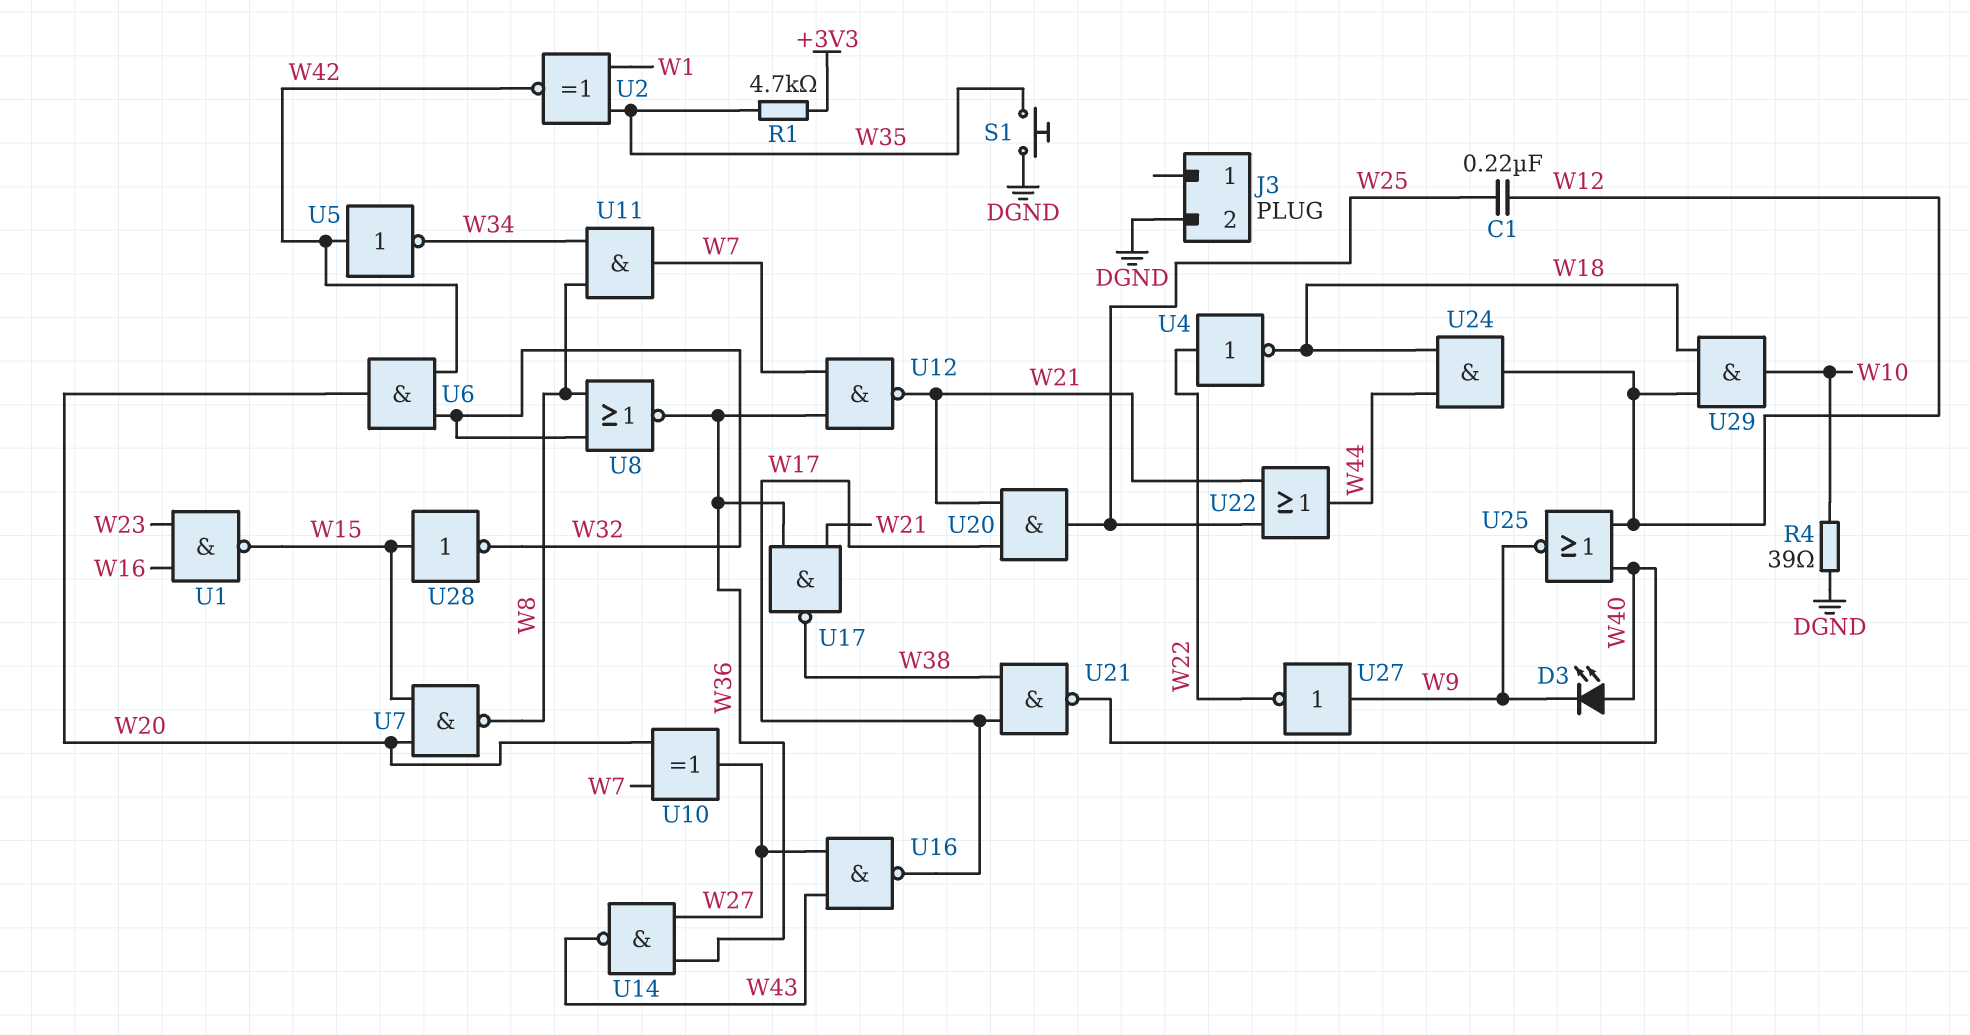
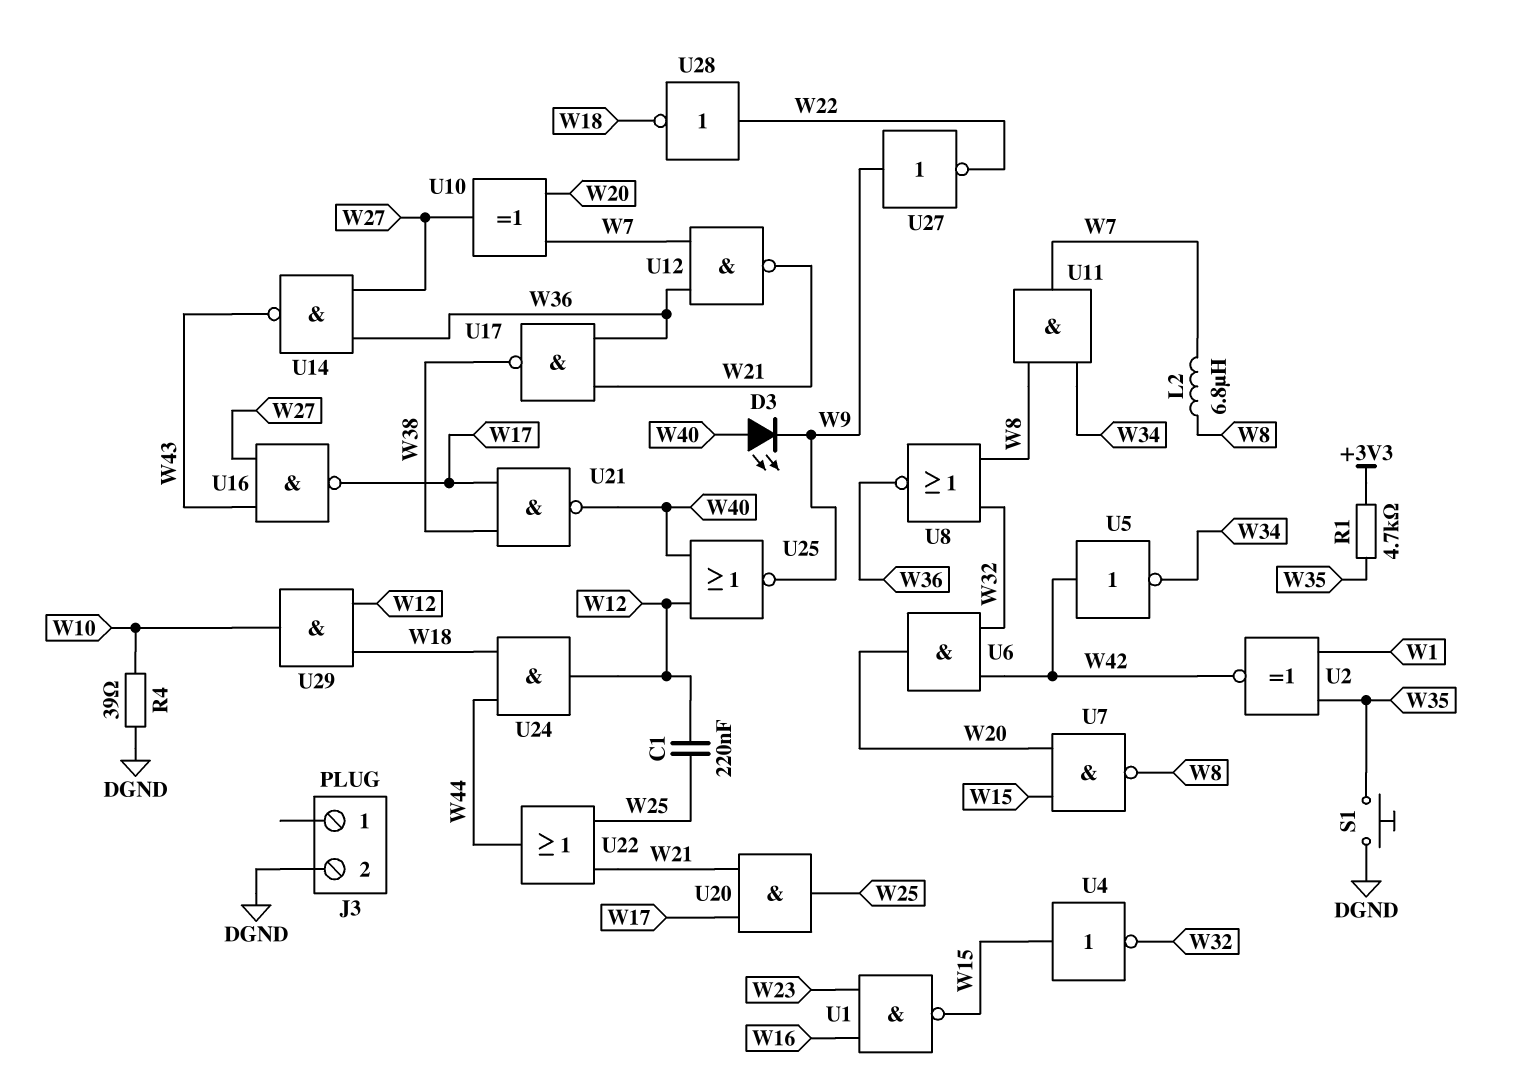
L2: none -> 6.8uH (W7, W8)
U4: NOT (in W22, out W18) -> NOT (in W15, out W32)
U28: NOT (in W15, out W32) -> NOT (in W22, out W18)

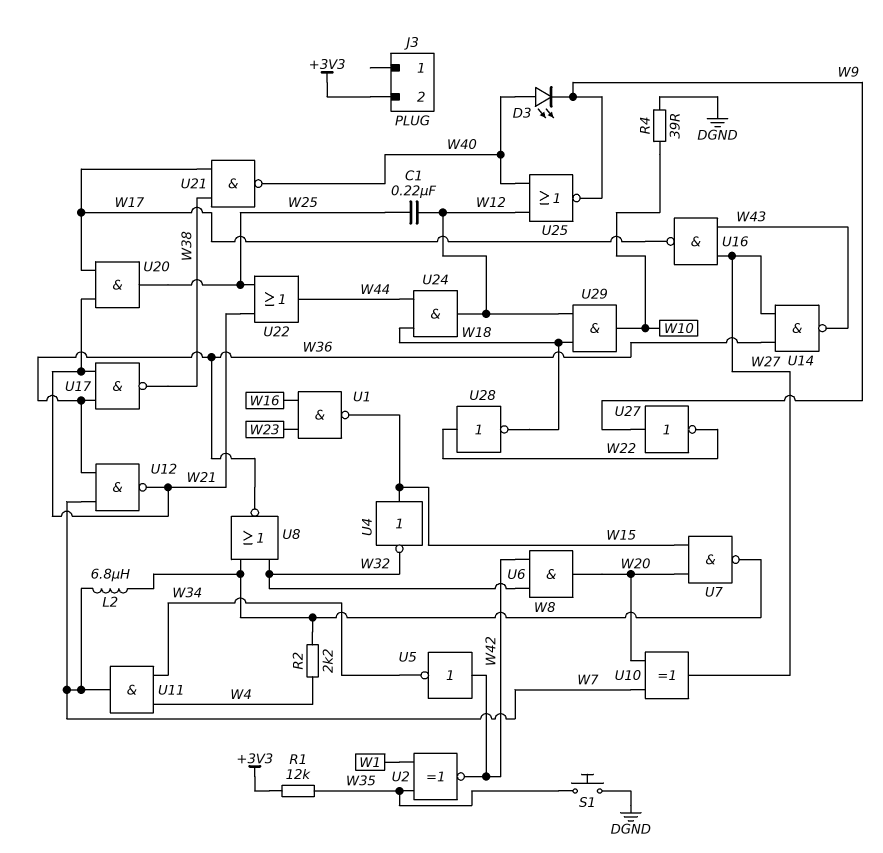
J3 pin 2: DGND -> +3V3
R1: 4.7k (+3V3, W35) -> 12k (+3V3, W35)
R2: none -> 2.2k (W4, W8)
U11: AND (in W8, in W34, out W7) -> AND (in W4, in W34, out W7)

